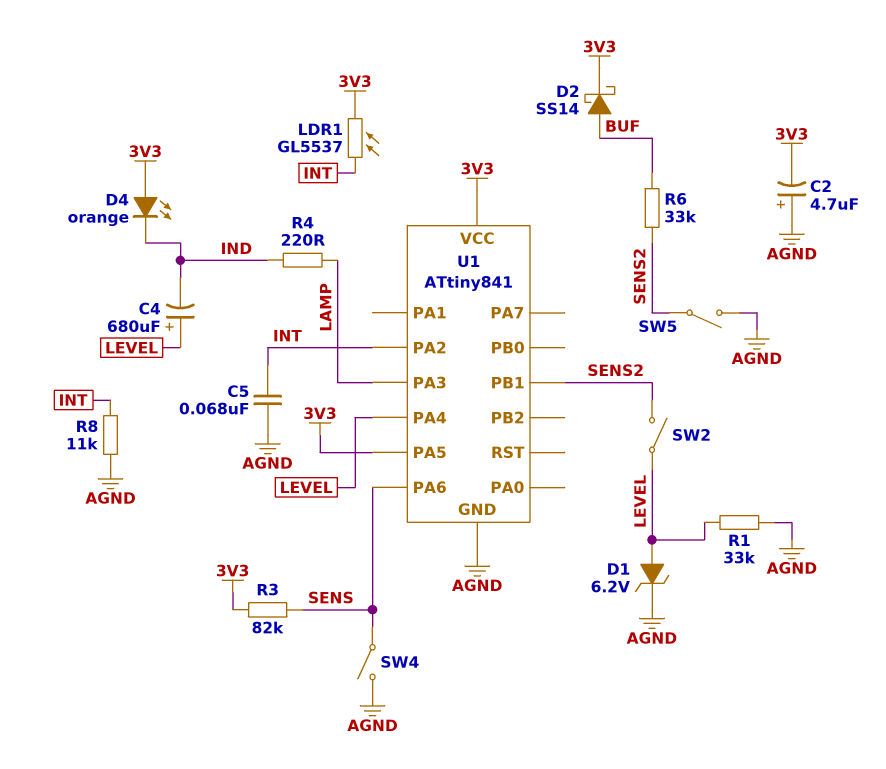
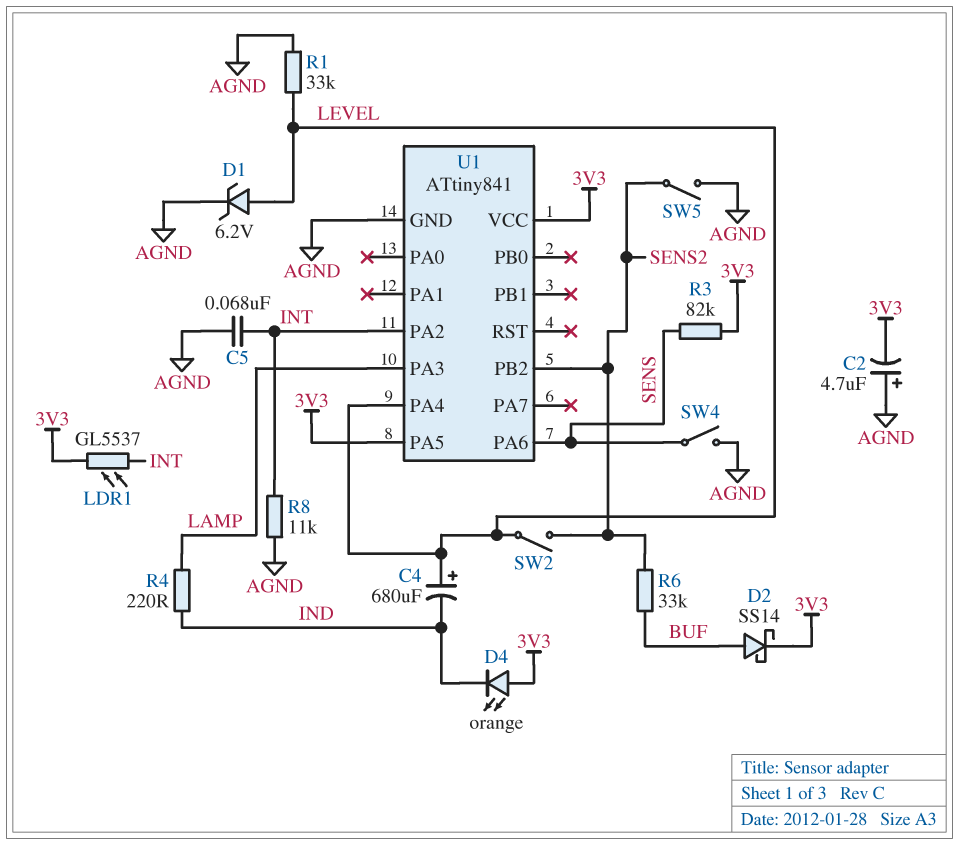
U1 pin PB1: SENS2 -> none
U1 pin PB2: none -> SENS2

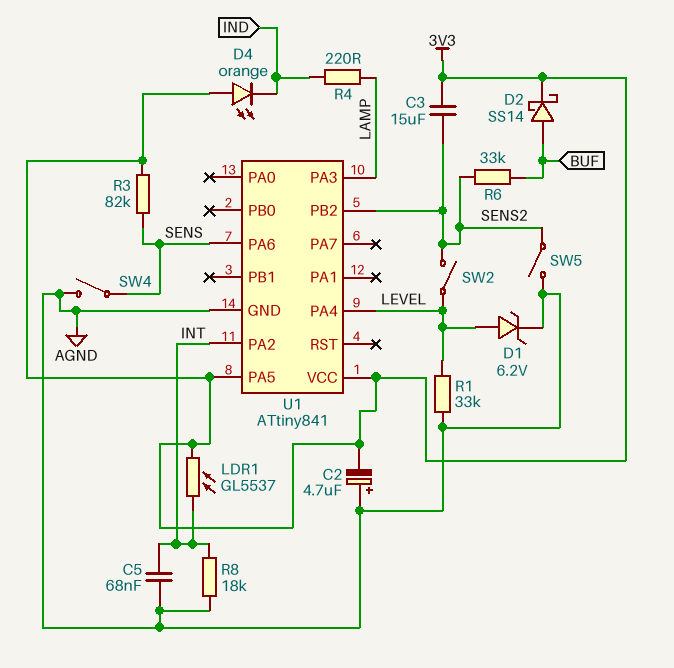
C3: none -> 15uF (3V3, SENS2)
C4: 680uF (plus LEVEL, minus IND) -> none
R8: 11k (AGND, INT) -> 18k (AGND, INT)

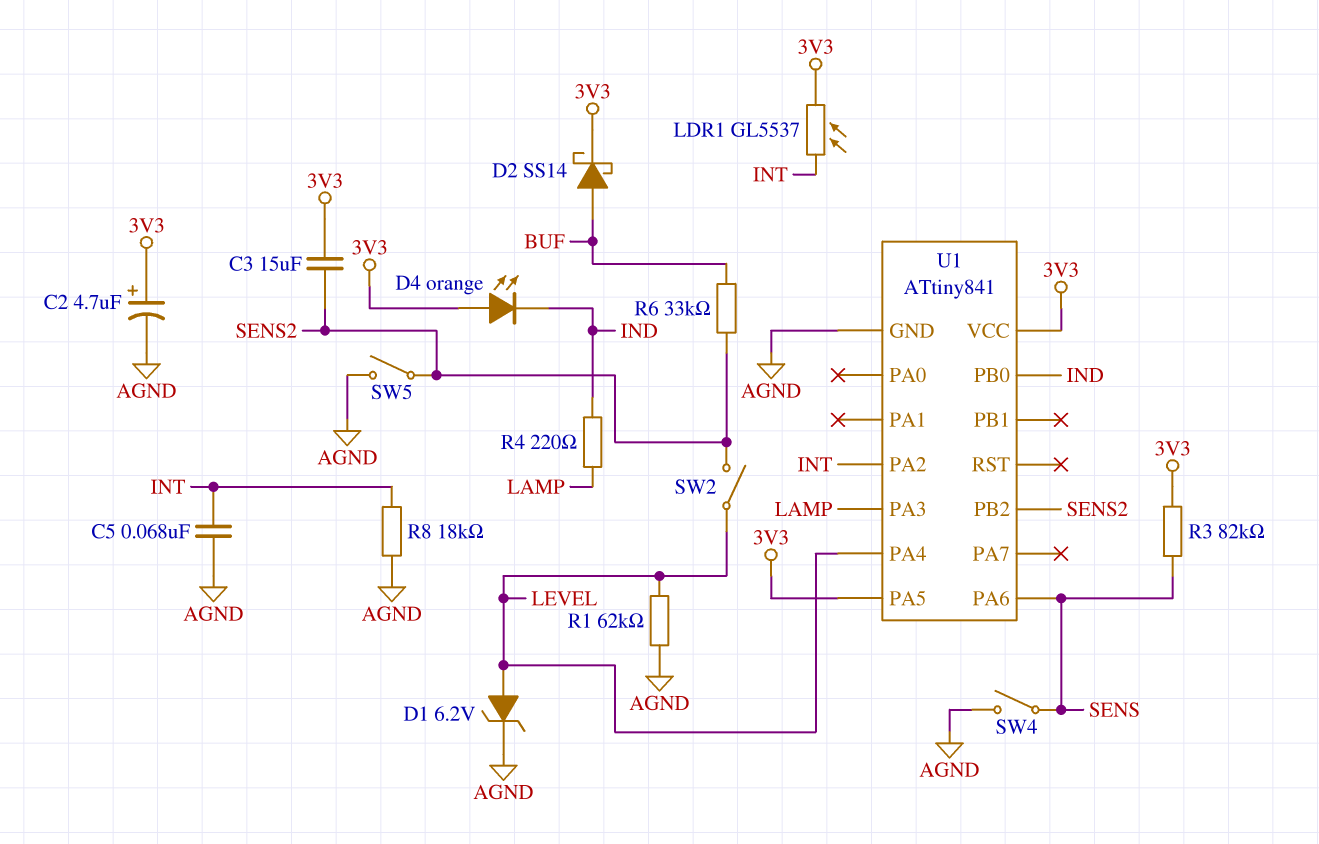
C2: 4.7uF (plus AGND, minus 3V3) -> 4.7uF (plus 3V3, minus AGND)
R1: 33k (AGND, LEVEL) -> 62k (AGND, LEVEL)
U1 pin PB0: none -> IND

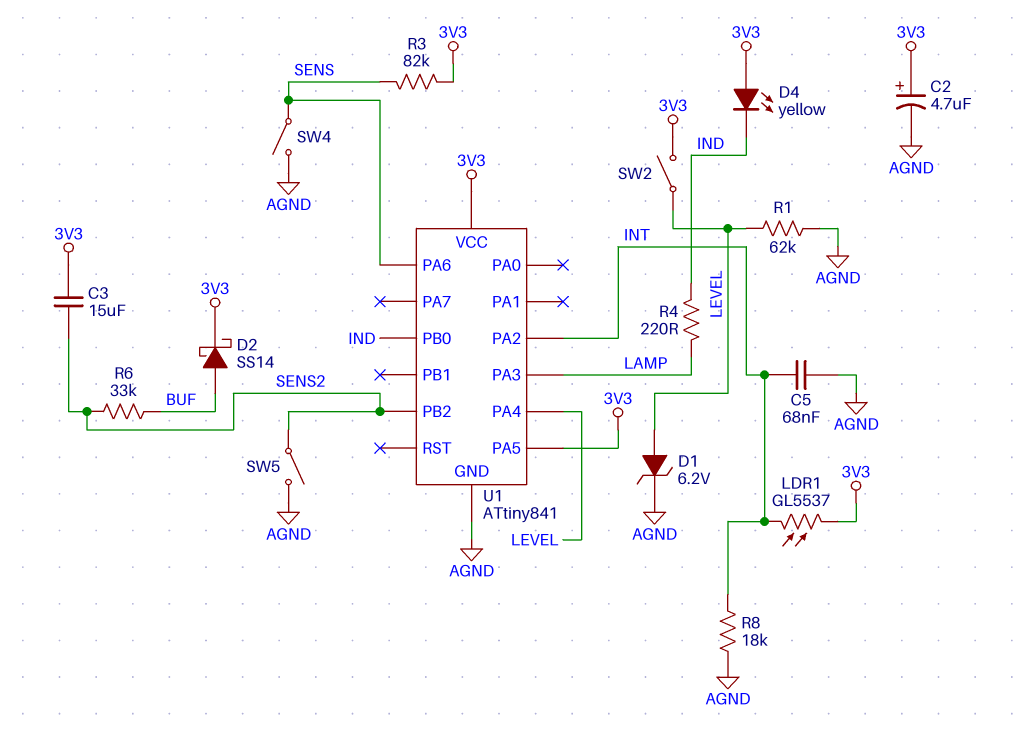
D4: LED orange (A 3V3, K IND) -> LED yellow (A 3V3, K IND)
SW2: switch (LEVEL, SENS2) -> switch (3V3, LEVEL)

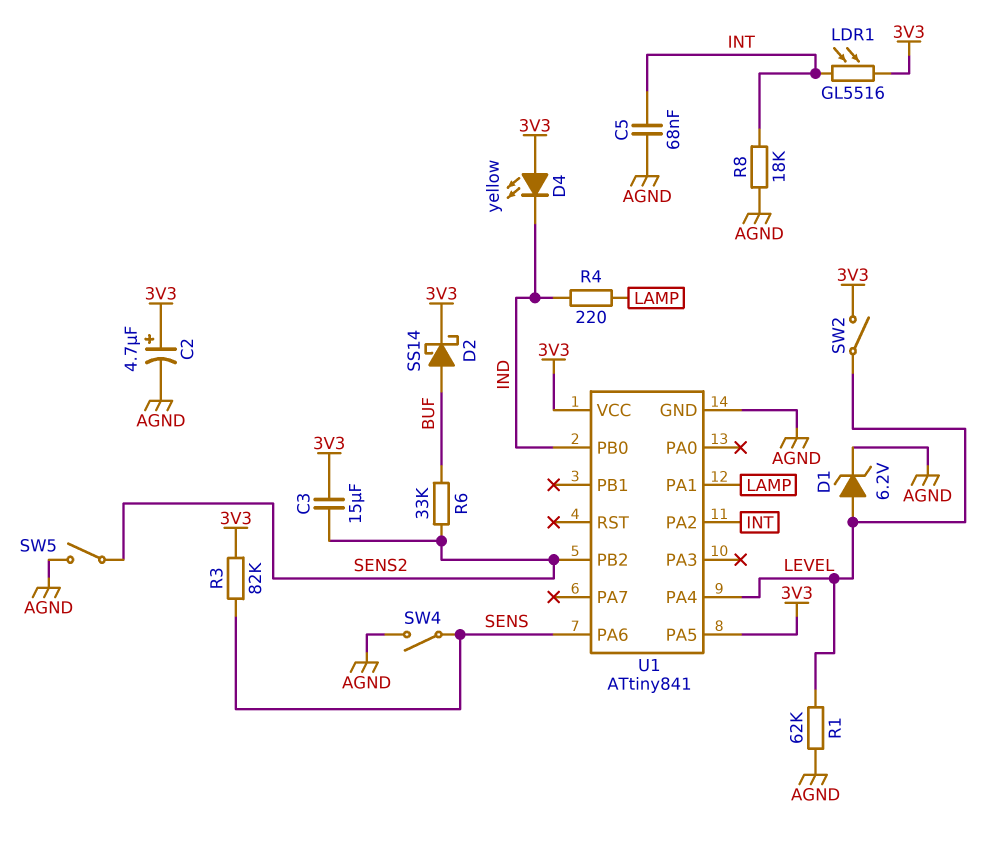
LDR1: GL5537 (3V3, INT) -> GL5516 (3V3, INT)
U1 pin PA1: none -> LAMP
U1 pin PA3: LAMP -> none

